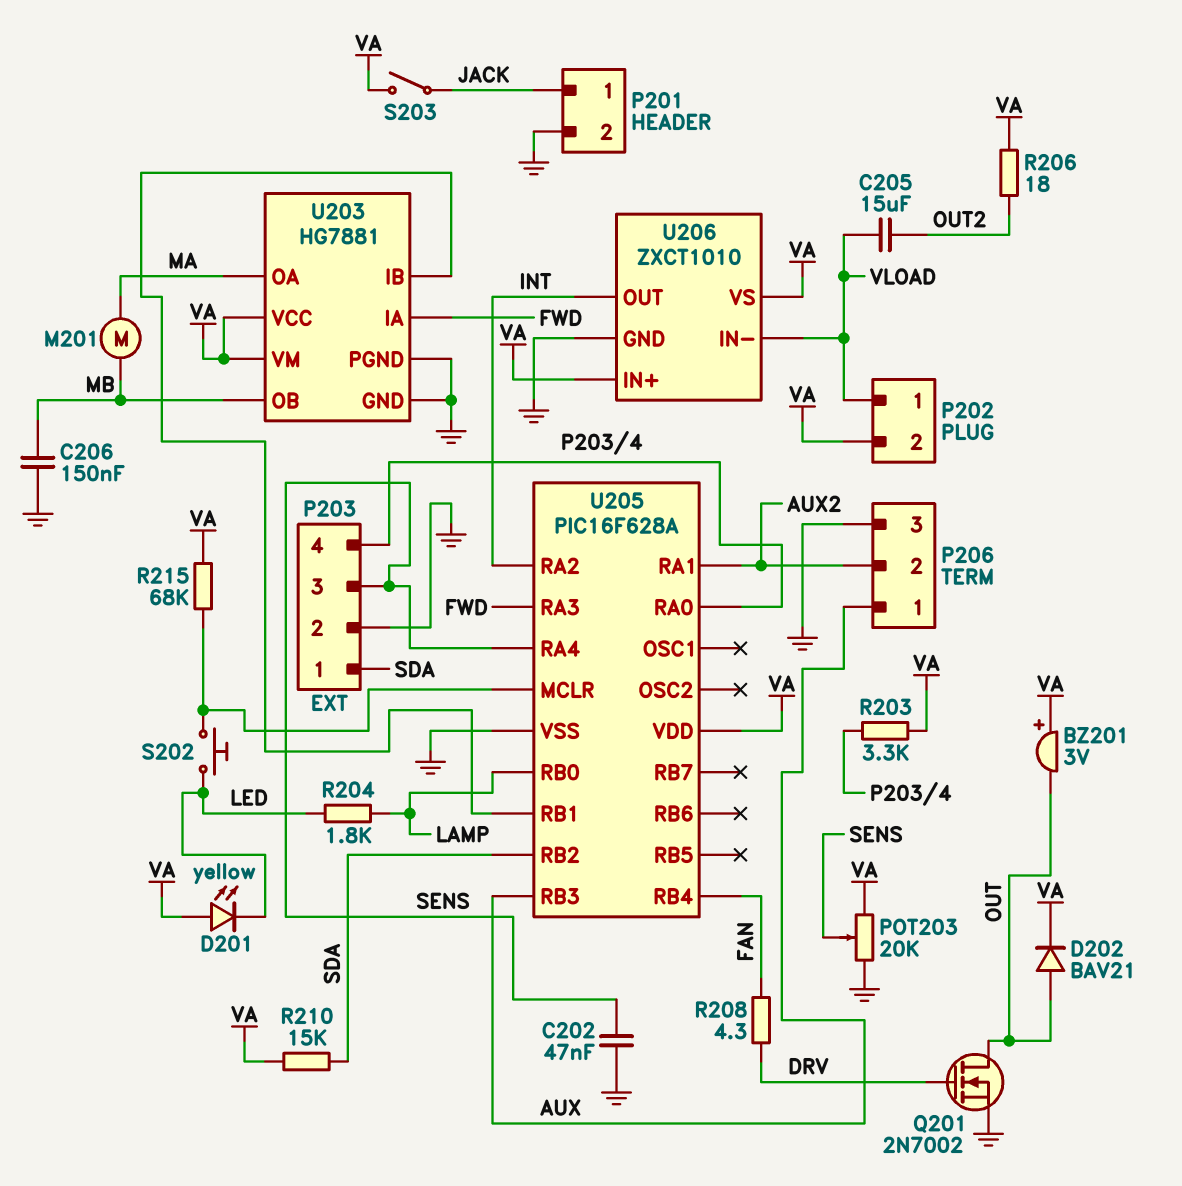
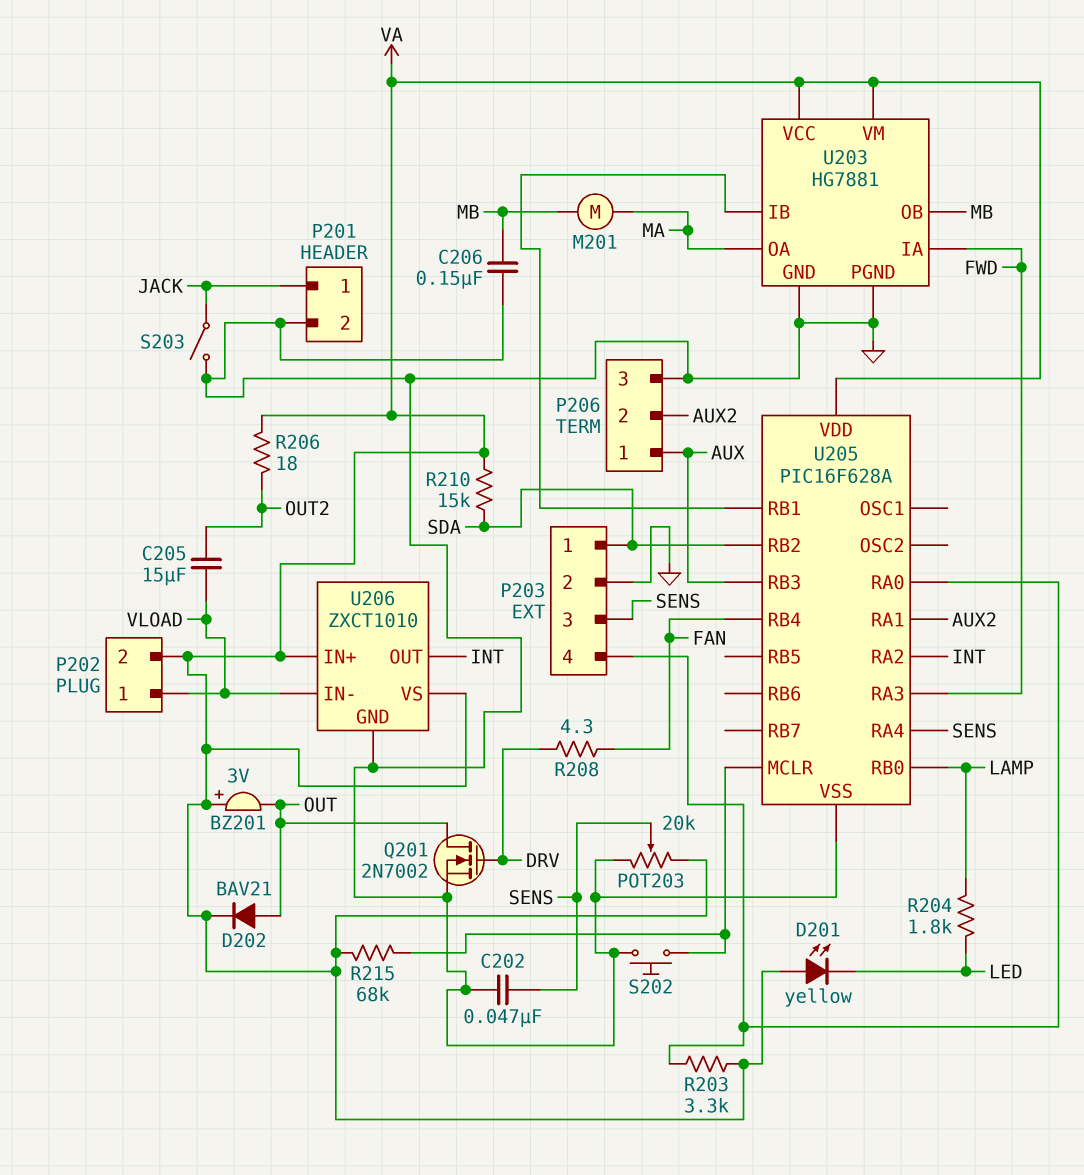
S202: button (LED, U205/MCLR) -> button (GND, U205/MCLR)
S203: switch (JACK, VA) -> switch (GND, JACK)

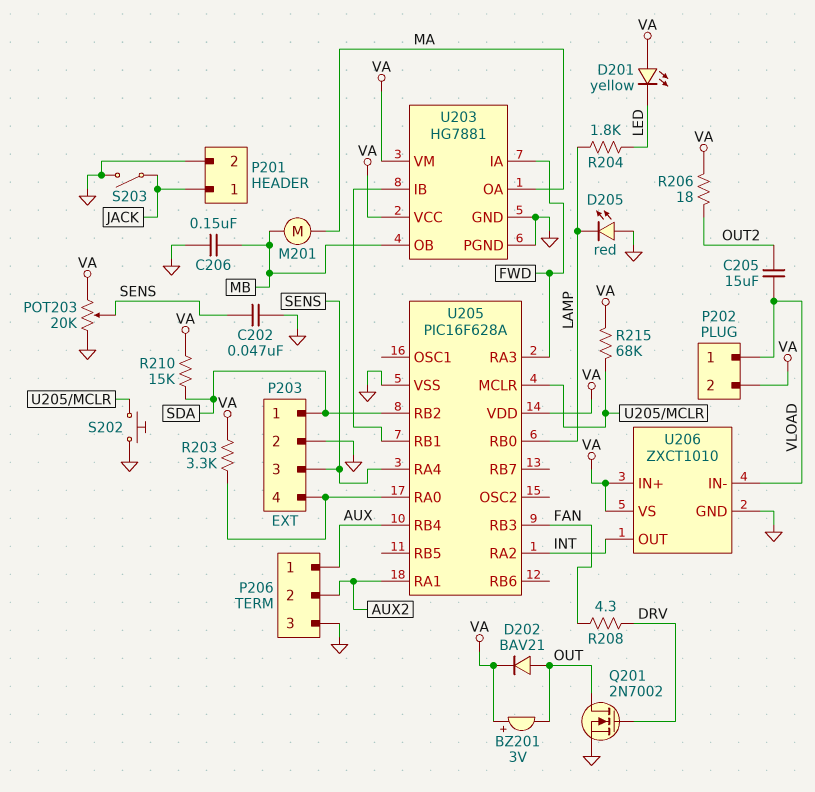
D205: none -> LED red (A GND, K LAMP)
U205 pin RB3: AUX -> FAN
U205 pin RB4: FAN -> AUX

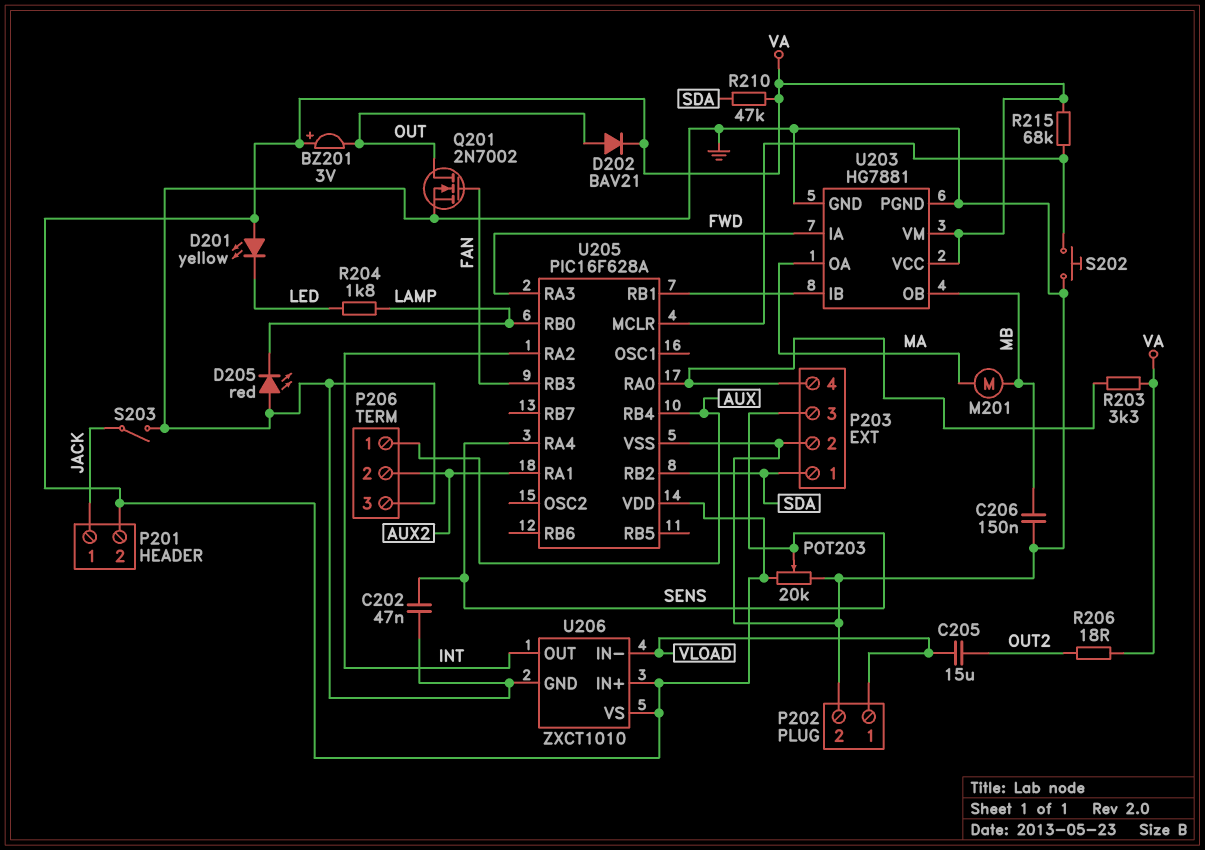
P201 pin 2: GND -> VA
P202 pin 2: VA -> GND
Q201: NMOS 2N7002 (G DRV, D OUT, S GND) -> NMOS 2N7002 (G FAN, D OUT, S GND)
R208: 4.3 (DRV, FAN) -> none
R210: 15k (SDA, VA) -> 47k (SDA, VA)

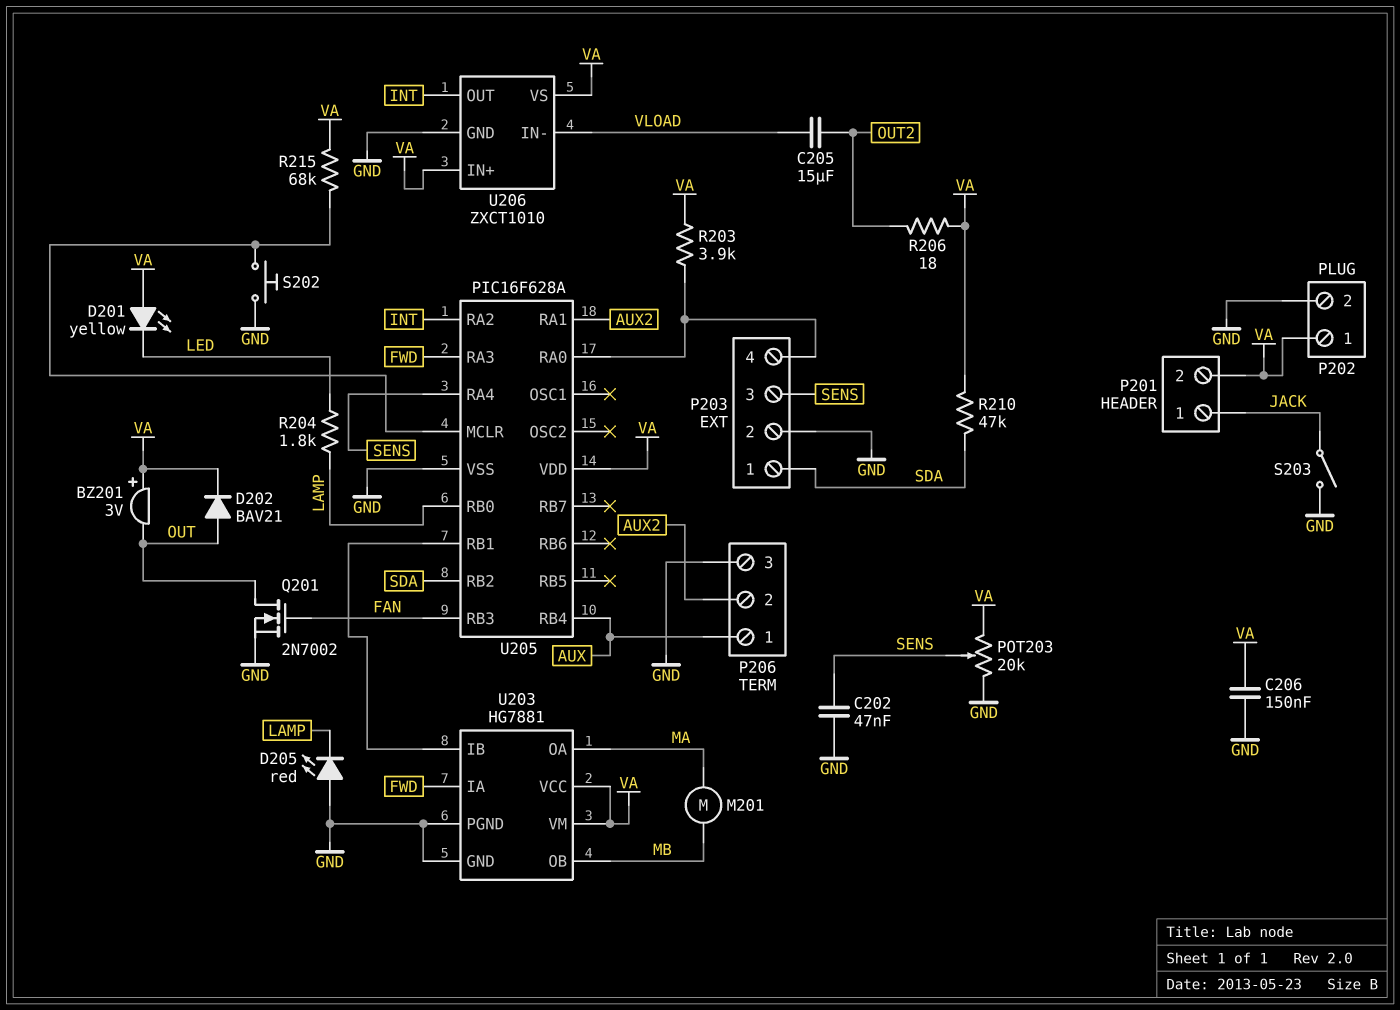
C206: 150nF (GND, MB) -> 150nF (GND, VA)
P202 pin 1: VLOAD -> VA
R203: 3.3k (P203/4, VA) -> 3.9k (P203/4, VA)

